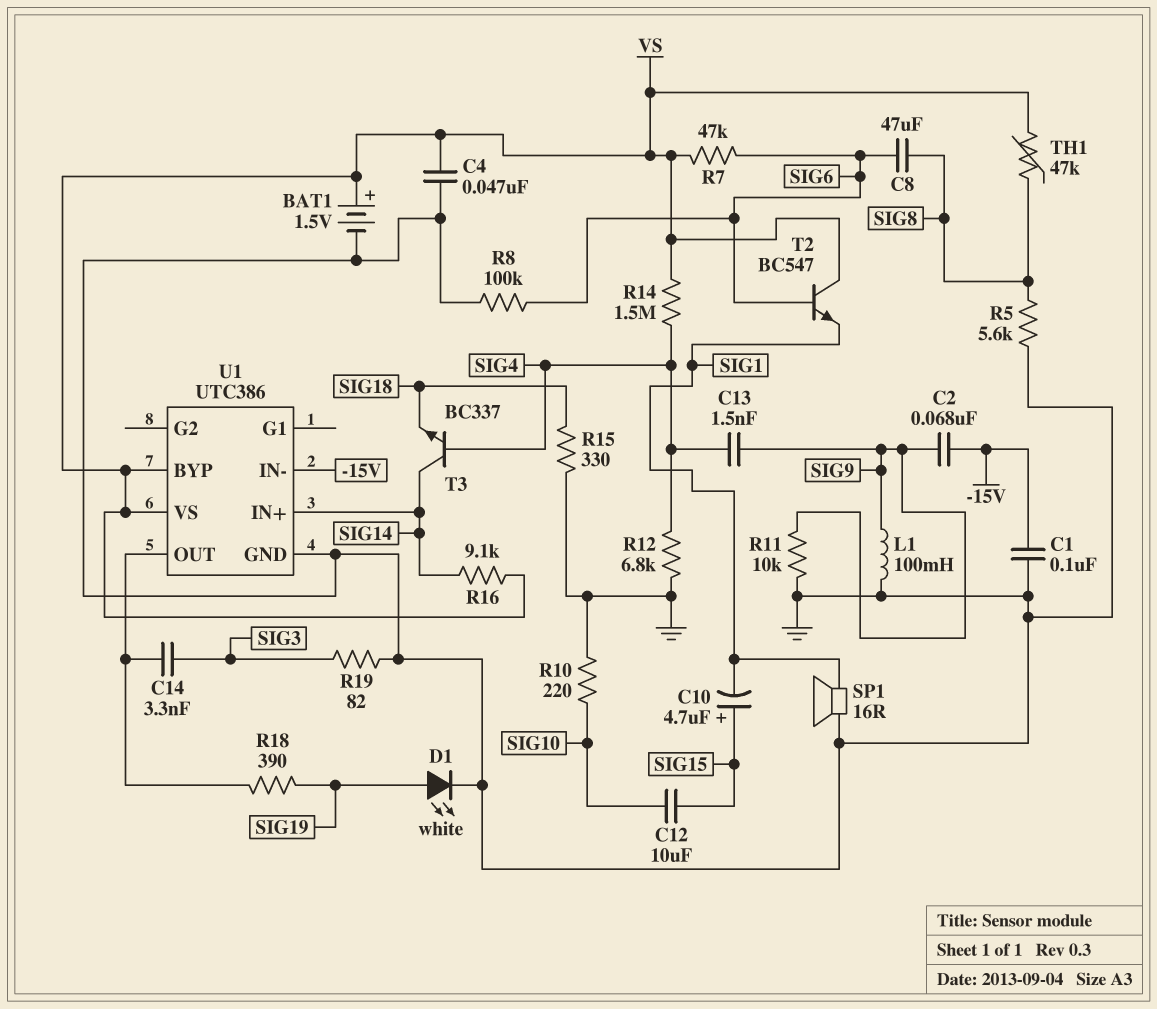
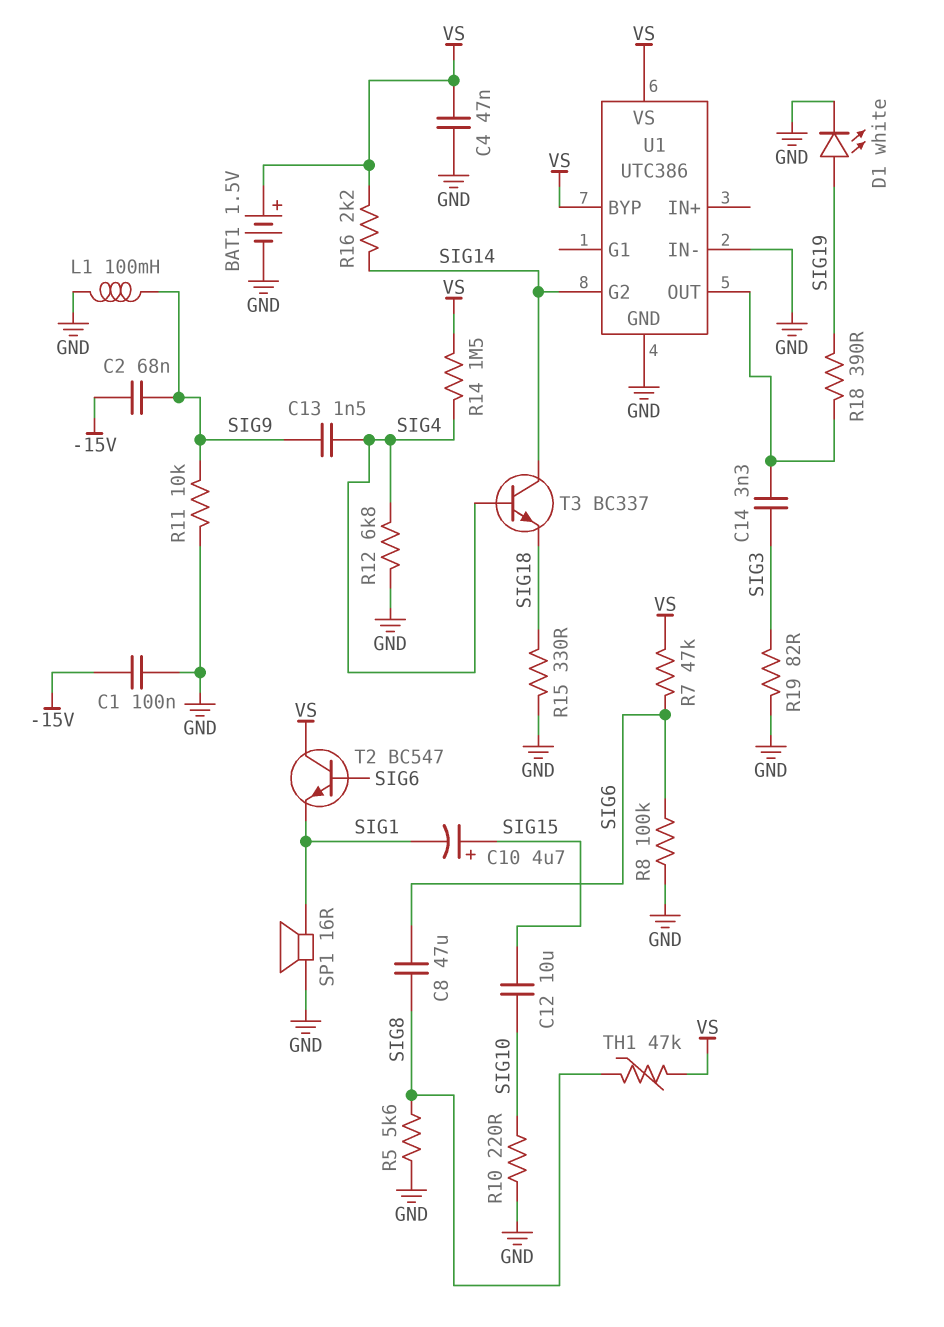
R16: 9.1k (SIG14, VS) -> 2.2k (SIG14, VS)
U1 pin G2: none -> SIG14
U1 pin IN+: SIG14 -> none
U1 pin IN-: -15V -> GND

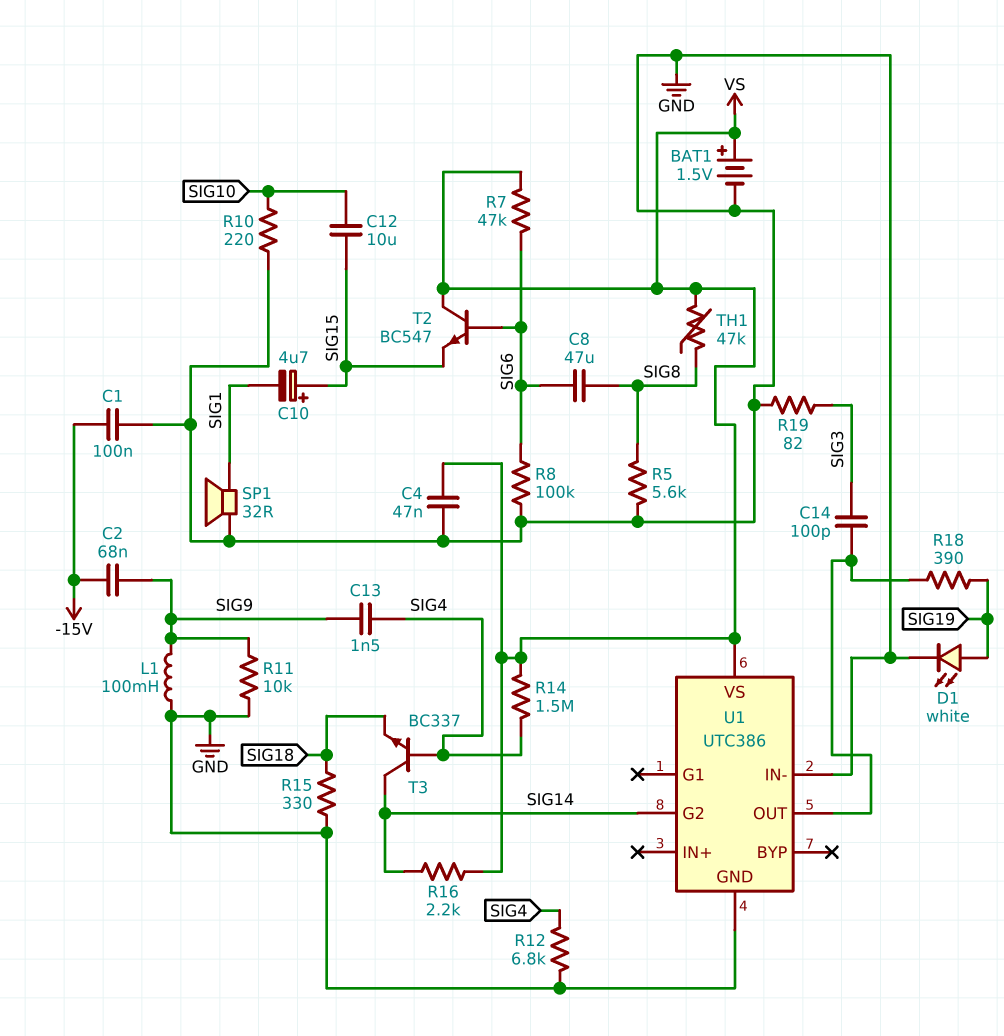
C14: 3.3nF (SIG3, U1/OUT) -> 100pF (SIG3, U1/OUT)
SP1: speaker 16R (GND, SIG1) -> speaker 32R (GND, SIG1)
T2: NPN BC547 (B SIG6, C VS, E SIG1) -> NPN BC547 (B SIG6, C VS, E SIG15)
U1 pin BYP: VS -> none

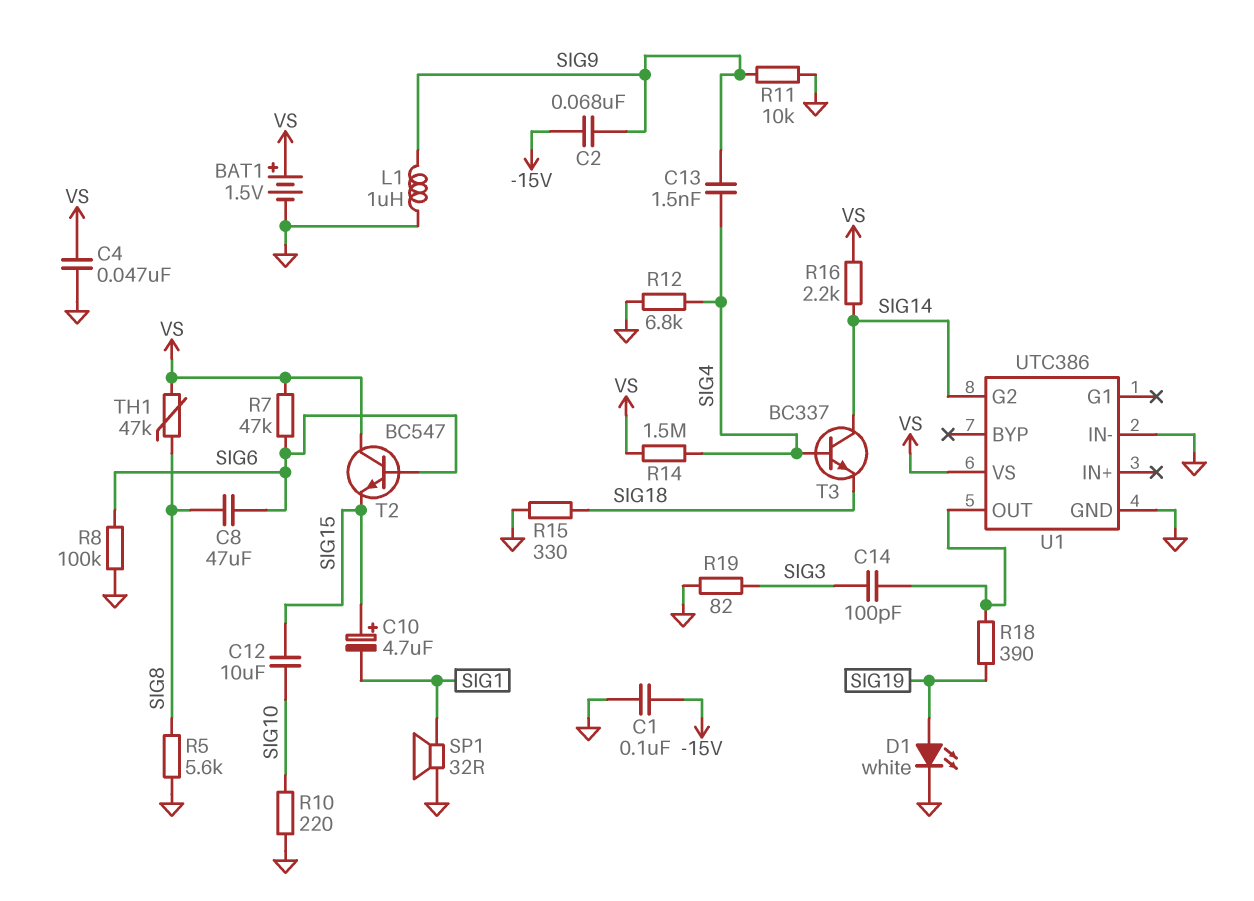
L1: 100mH (GND, SIG9) -> 1uH (GND, SIG9)

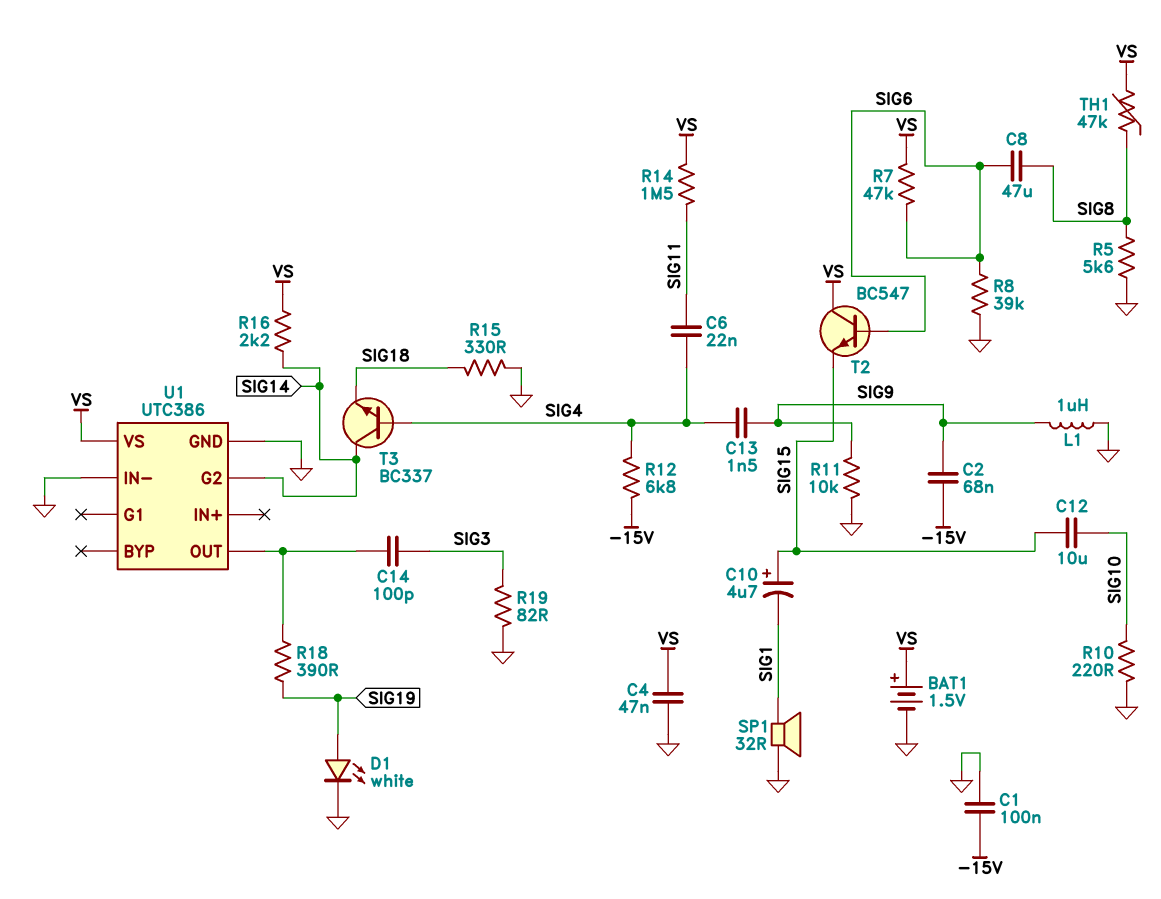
C6: none -> 22nF (SIG4, SIG11)
R8: 100k (GND, SIG6) -> 39k (GND, SIG6)
R12: 6.8k (GND, SIG4) -> 6.8k (-15V, SIG4)
R14: 1.5M (SIG4, VS) -> 1.5M (SIG11, VS)

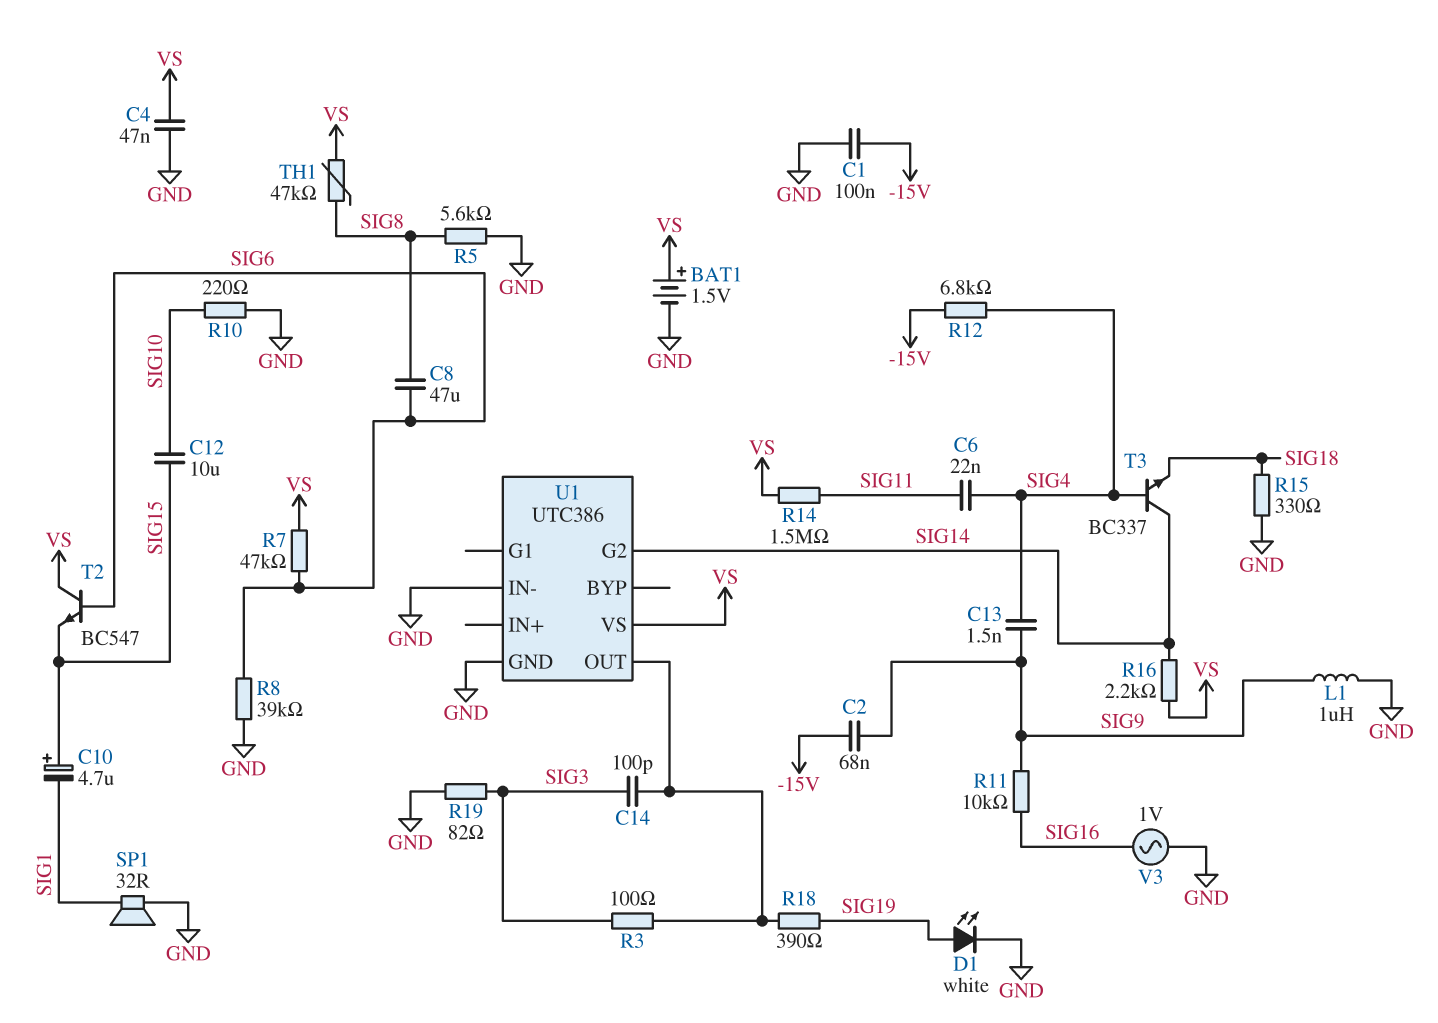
R3: none -> 100 (SIG3, U1/OUT)
R11: 10k (GND, SIG9) -> 10k (SIG9, SIG16)
V3: none -> AC 1V (GND, SIG16)

